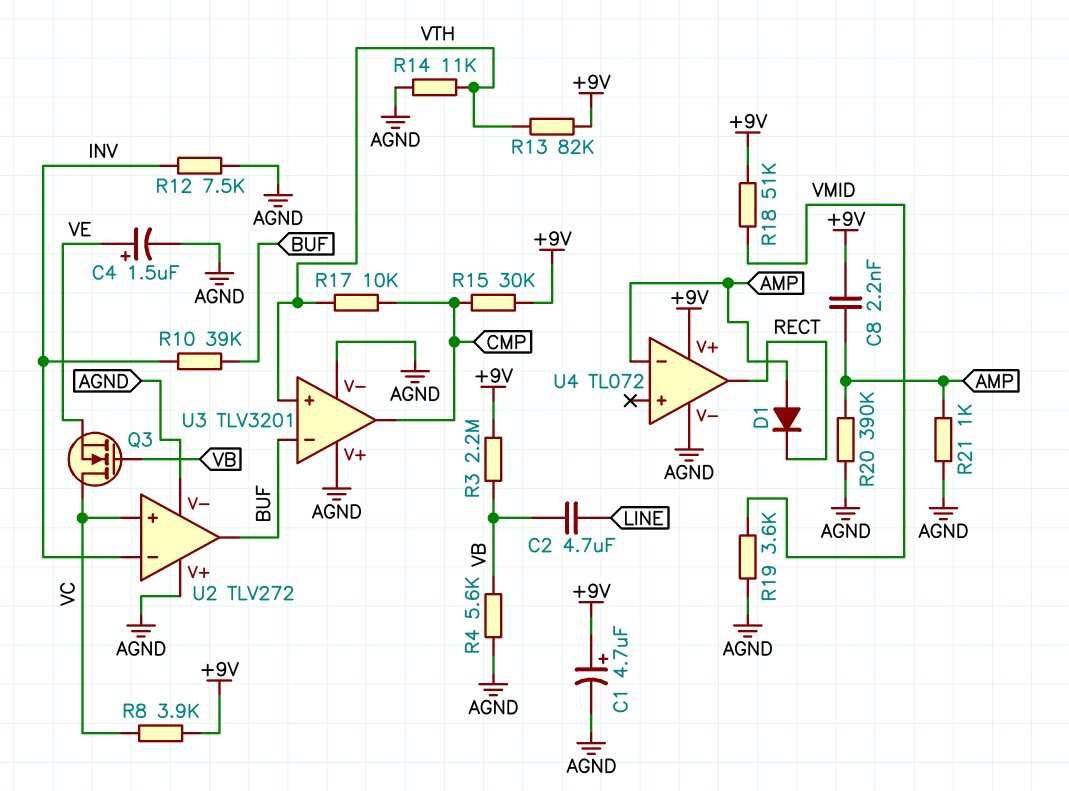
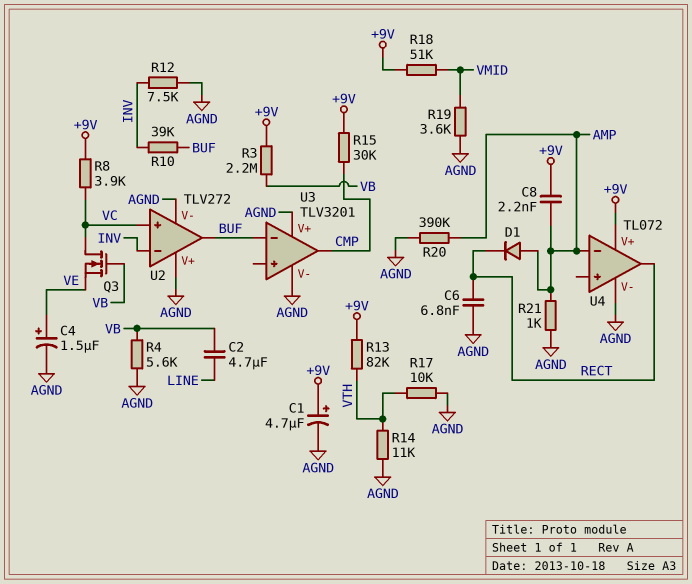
C6: none -> 6.8nF (AGND, RECT)
R17: 10k (CMP, VTH) -> 10k (AGND, VTH)
U3 pin in+: VTH -> none

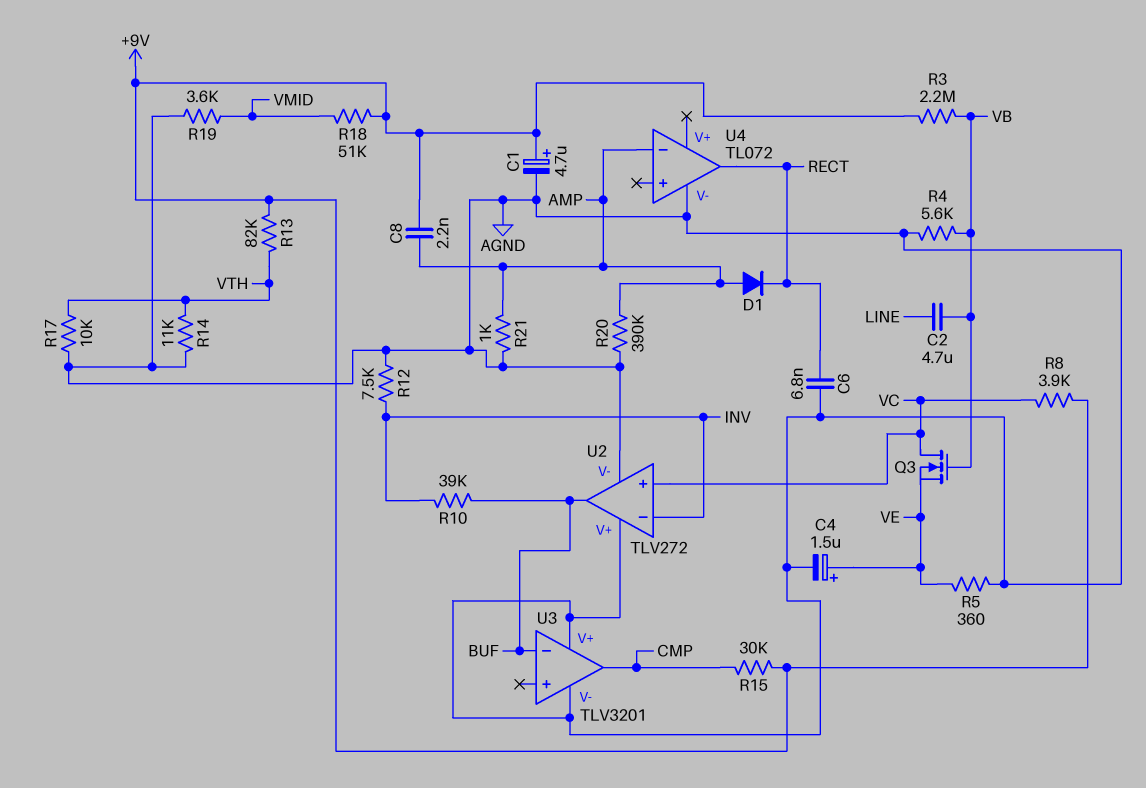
R5: none -> 360 (AGND, VE)
U4 pin V+: +9V -> none

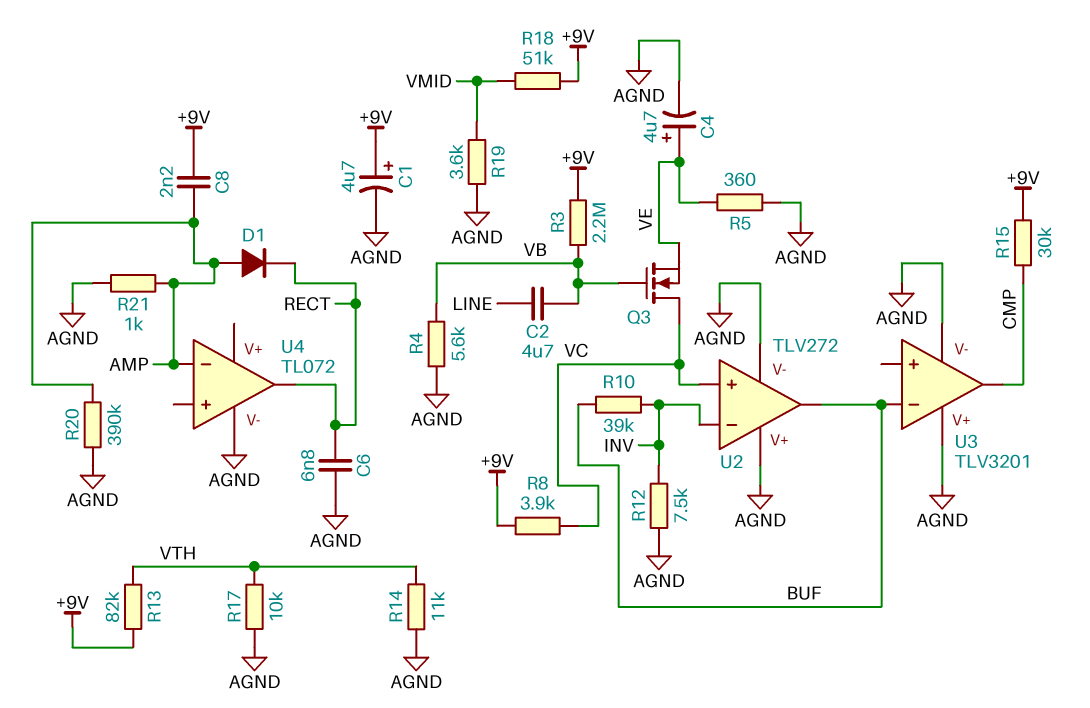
C4: 1.5uF (plus VE, minus AGND) -> 4.7uF (plus VE, minus AGND)

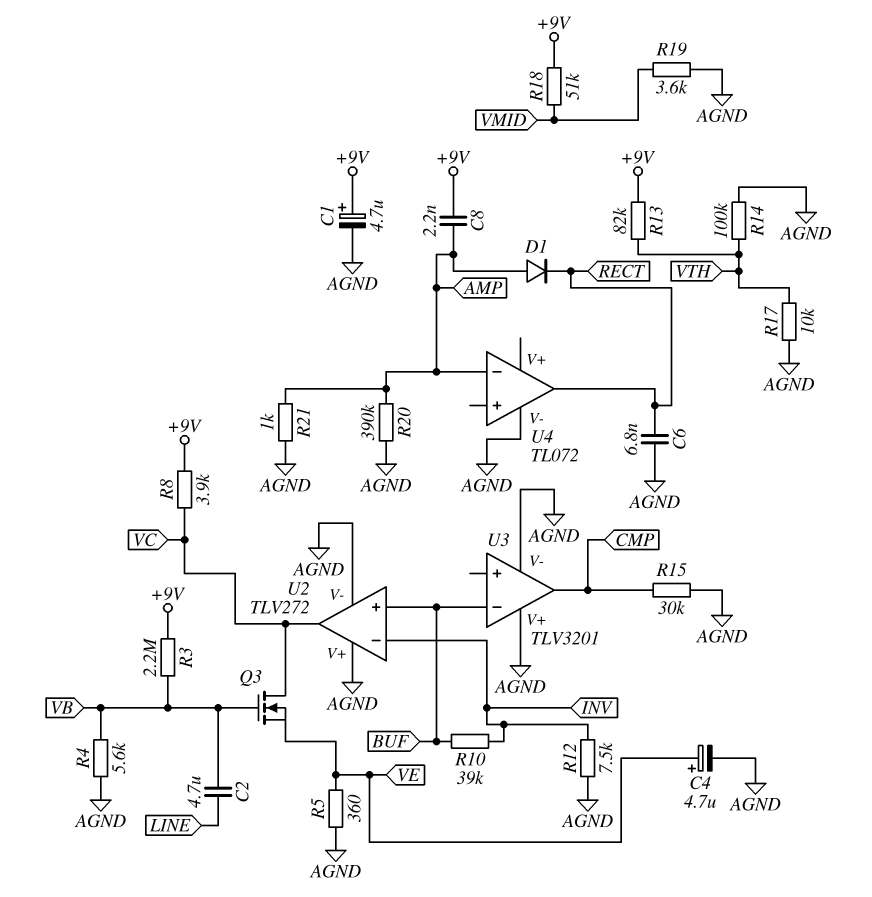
R14: 11k (AGND, VTH) -> 100k (AGND, VTH)
R15: 30k (+9V, CMP) -> 30k (AGND, CMP)
U2 pin in+: VC -> BUF
U2 pin out: BUF -> VC

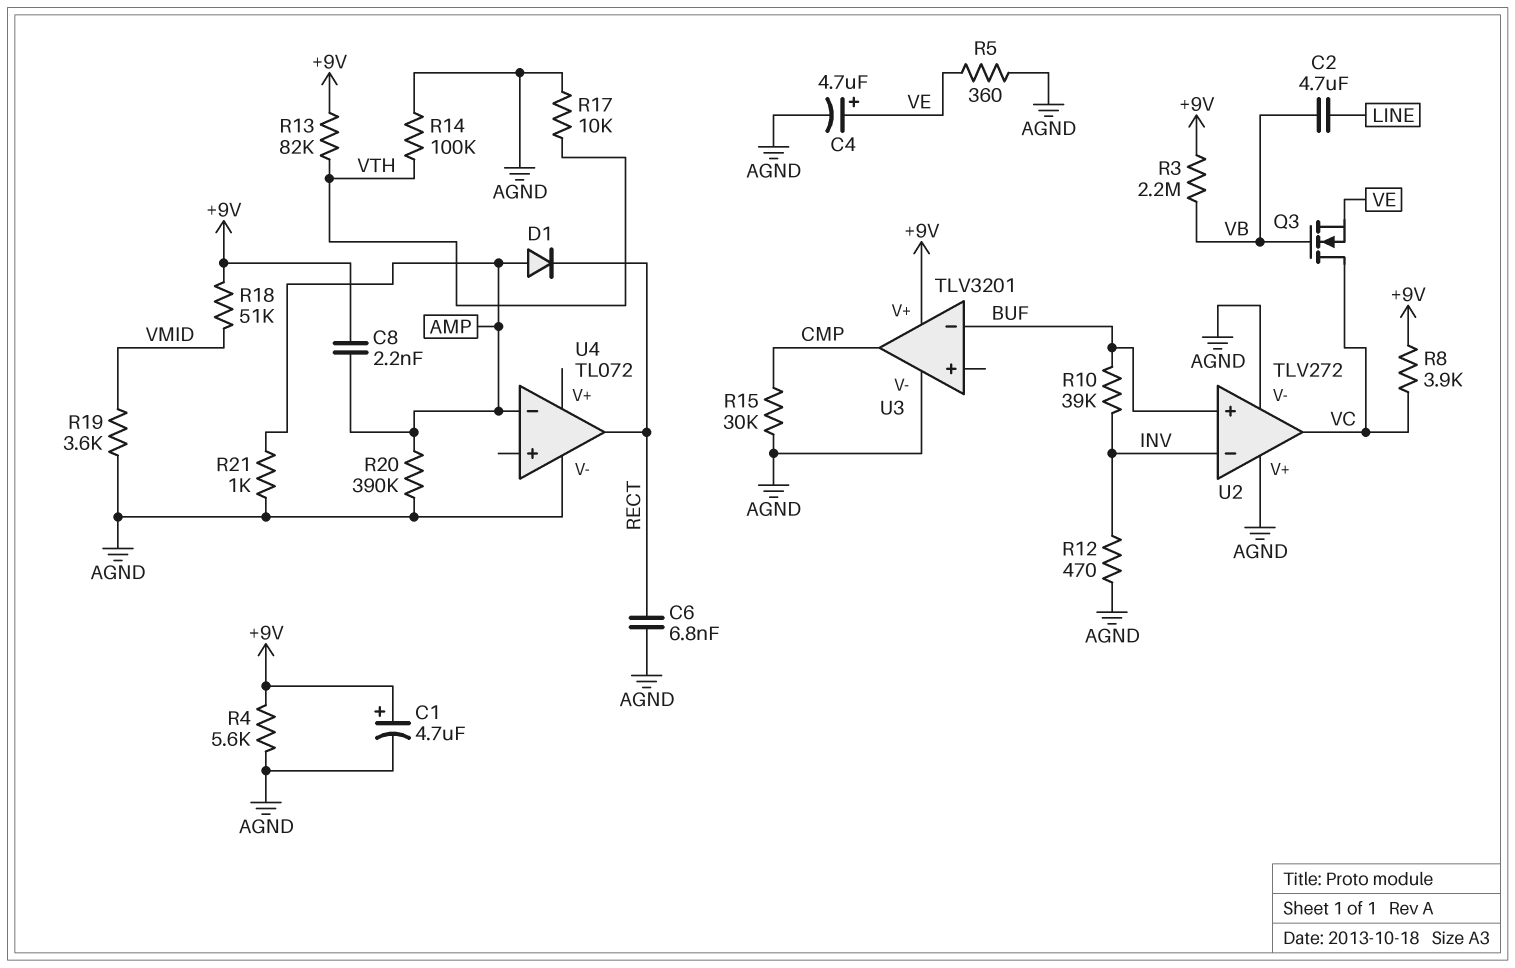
R4: 5.6k (AGND, VB) -> 5.6k (+9V, AGND)
R12: 7.5k (AGND, INV) -> 470 (AGND, INV)
U3 pin V+: AGND -> +9V

